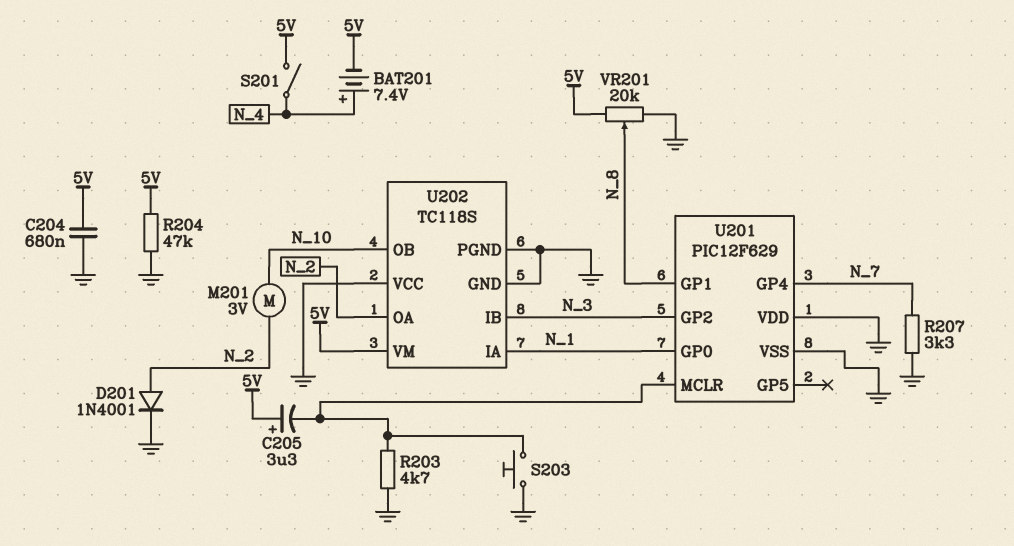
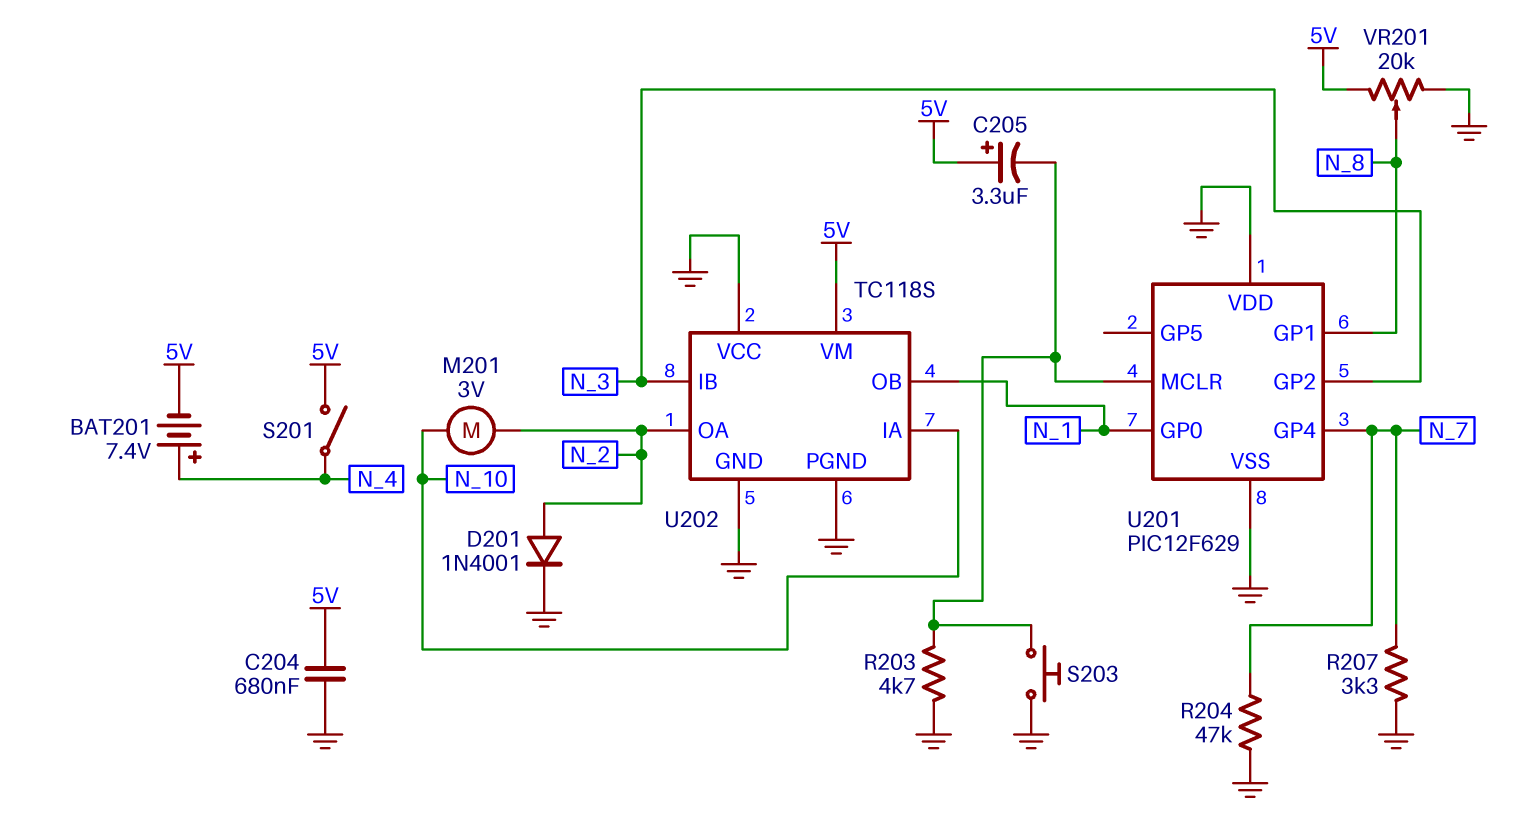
R204: 47k (5V, GND) -> 47k (GND, N_7)
U202 pin IA: N_1 -> N_10
U202 pin OB: N_10 -> N_1

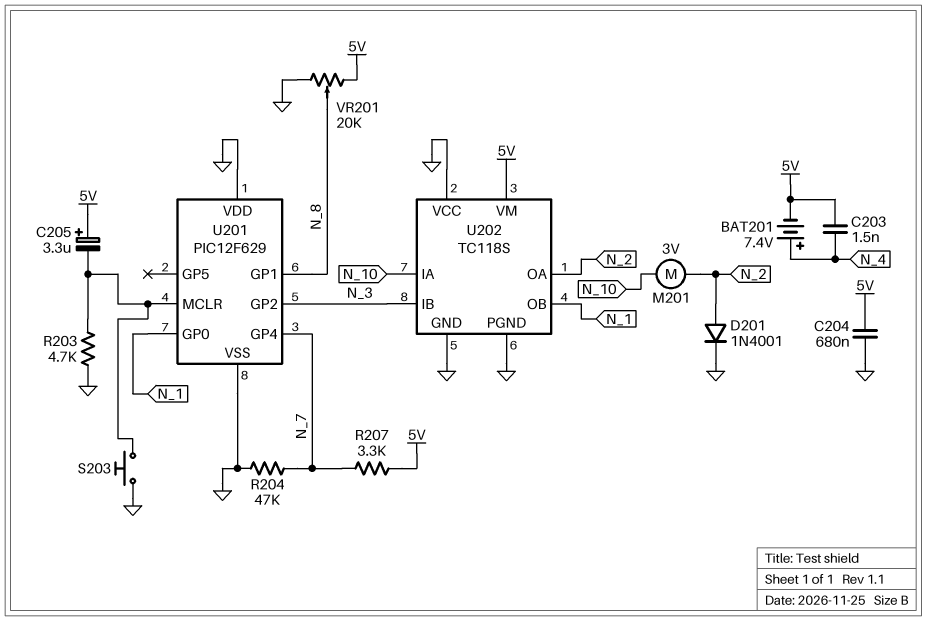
C203: none -> 1.5nF (5V, N_4)
R207: 3.3k (GND, N_7) -> 3.3k (5V, N_7)
S201: switch (5V, N_4) -> none

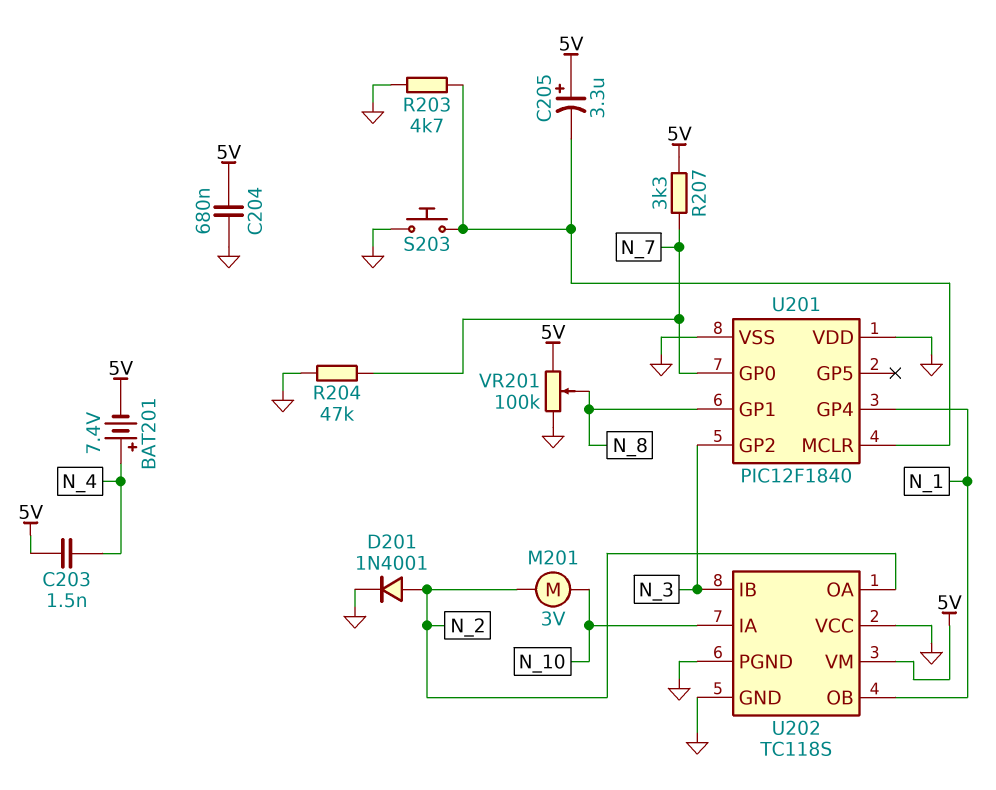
U201: PIC12F629 -> PIC12F1840
U201 pin GP0: N_1 -> N_7
U201 pin GP4: N_7 -> N_1
VR201: 20k (5V, GND, wiper N_8) -> 100k (5V, GND, wiper N_8)

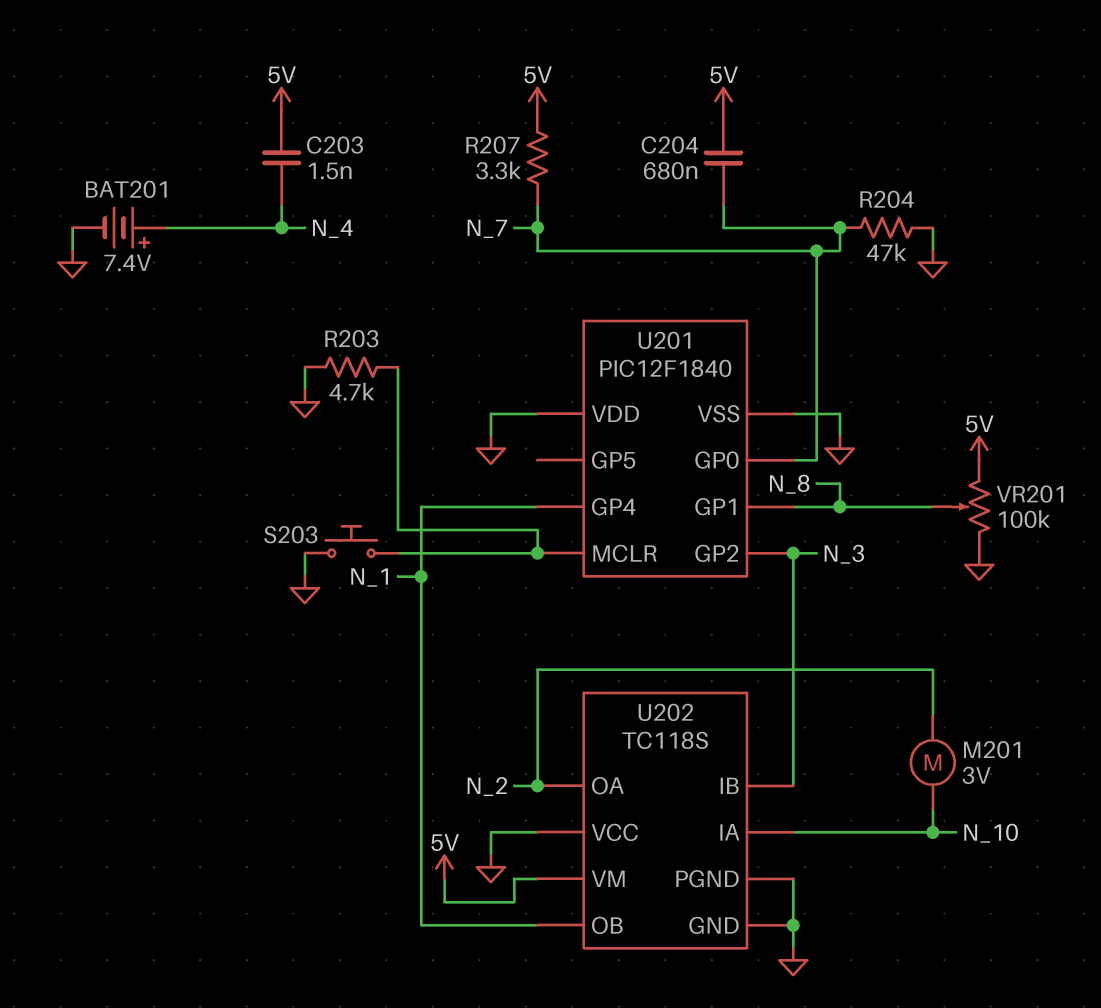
BAT201: 7.4V (plus N_4, minus 5V) -> 7.4V (plus N_4, minus GND)
C204: 680nF (5V, GND) -> 680nF (5V, N_7)
C205: 3.3uF (plus 5V, minus U201/MCLR) -> none
D201: diode 1N4001 (A N_2, K GND) -> none

